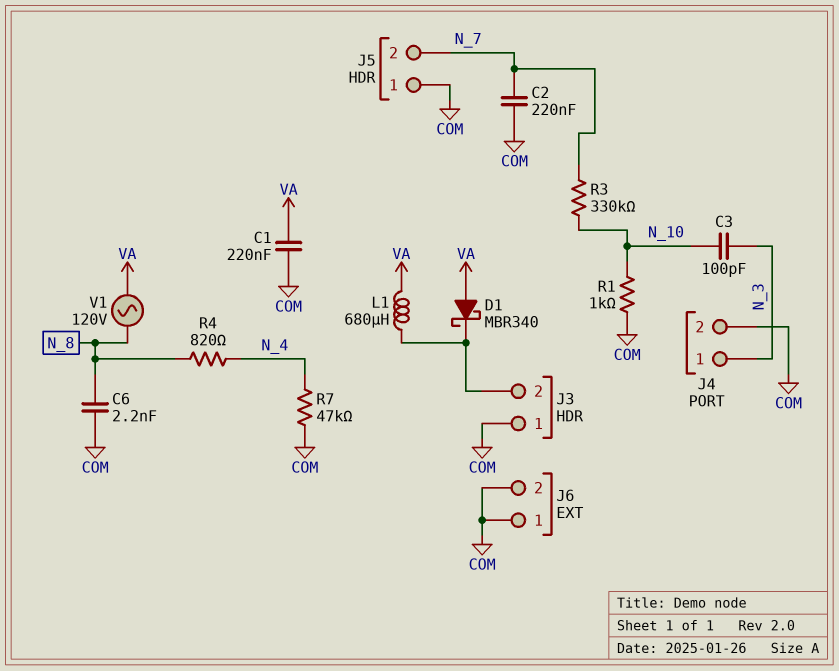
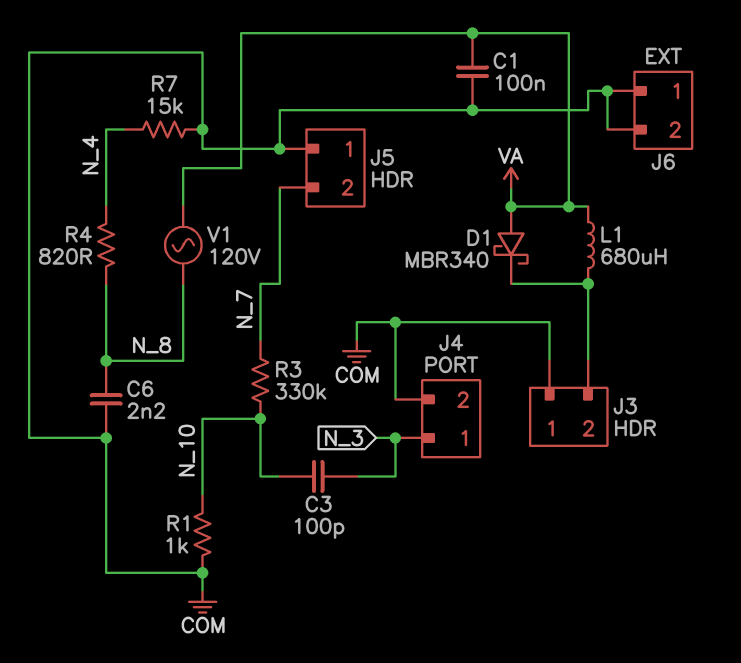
C1: 220nF (COM, VA) -> 100nF (COM, VA)
C2: 220nF (COM, N_7) -> none
R7: 47k (COM, N_4) -> 15k (COM, N_4)

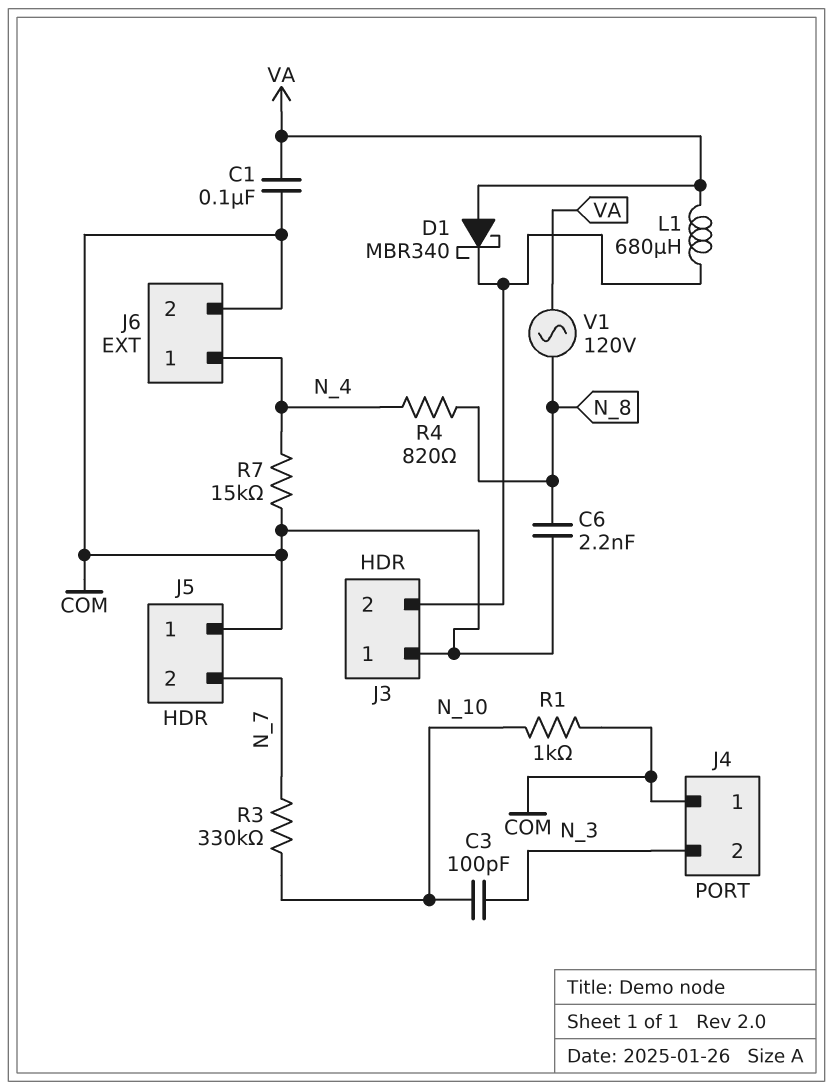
J4 pin 1: N_3 -> COM
J4 pin 2: COM -> N_3
J6 pin 1: COM -> N_4

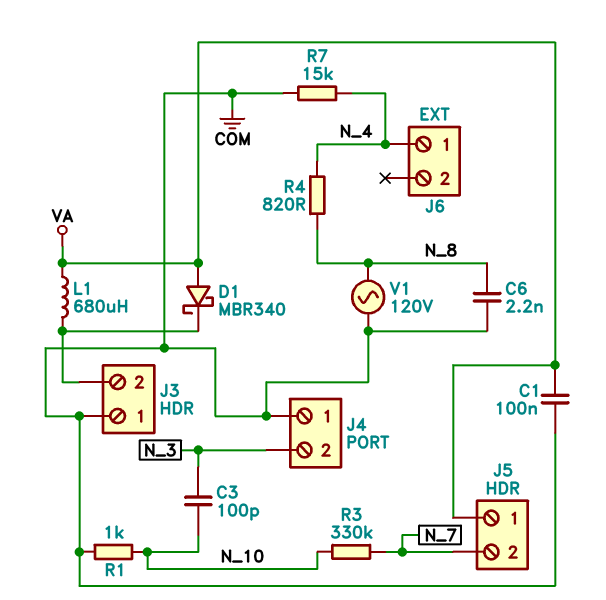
J5 pin 1: COM -> VA
J6 pin 2: COM -> none
V1: AC 120V (N_8, VA) -> AC 120V (COM, N_8)

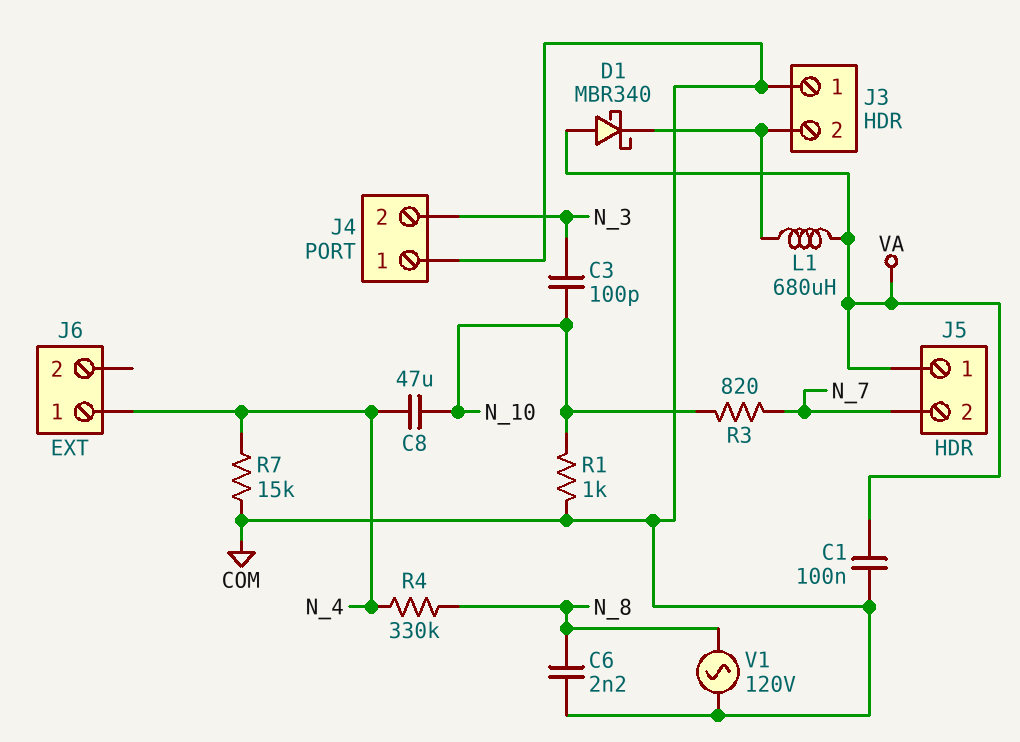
C8: none -> 47uF (N_4, N_10)
R3: 330k (N_7, N_10) -> 820 (N_7, N_10)
R4: 820 (N_4, N_8) -> 330k (N_4, N_8)

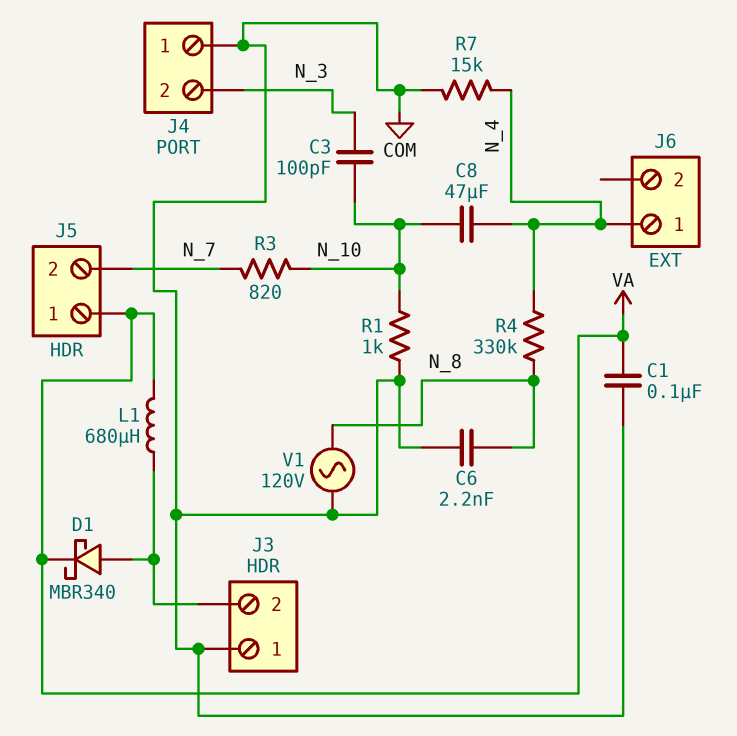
D1: schottky MBR340 (A VA, K J3/2) -> schottky MBR340 (A J3/2, K VA)

